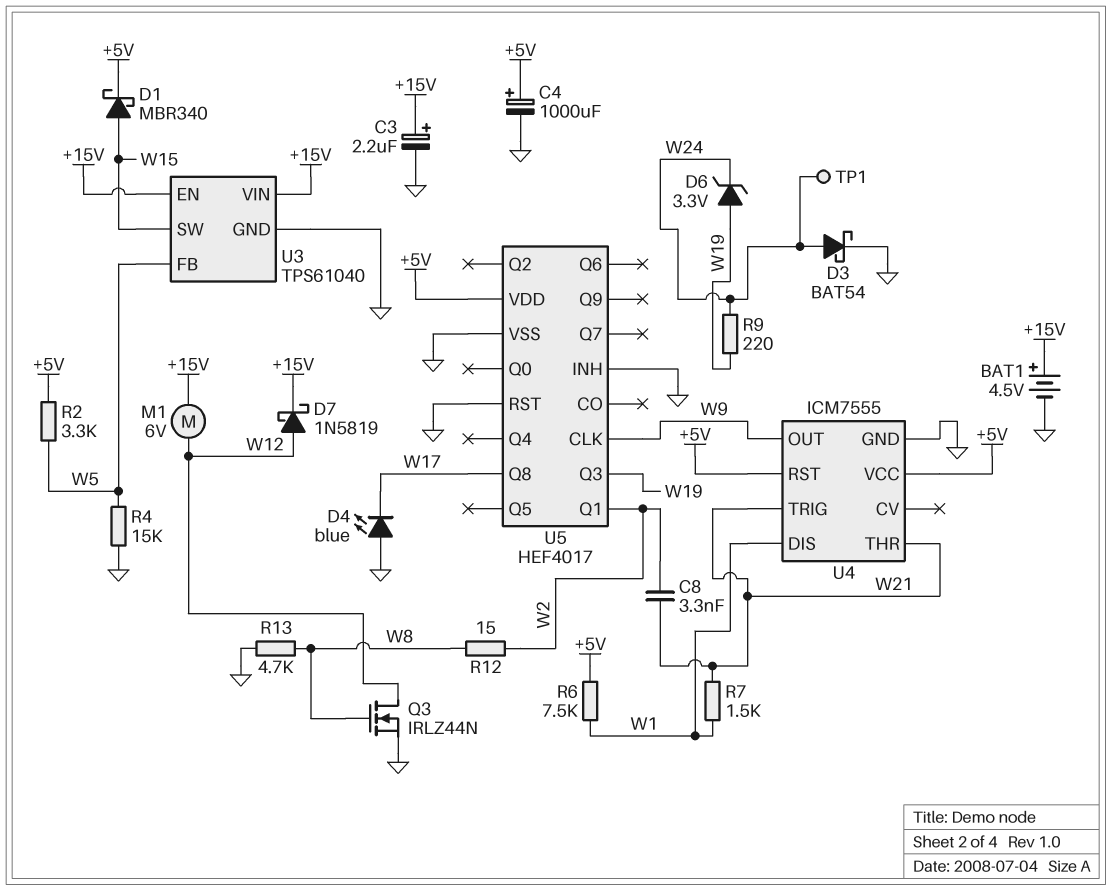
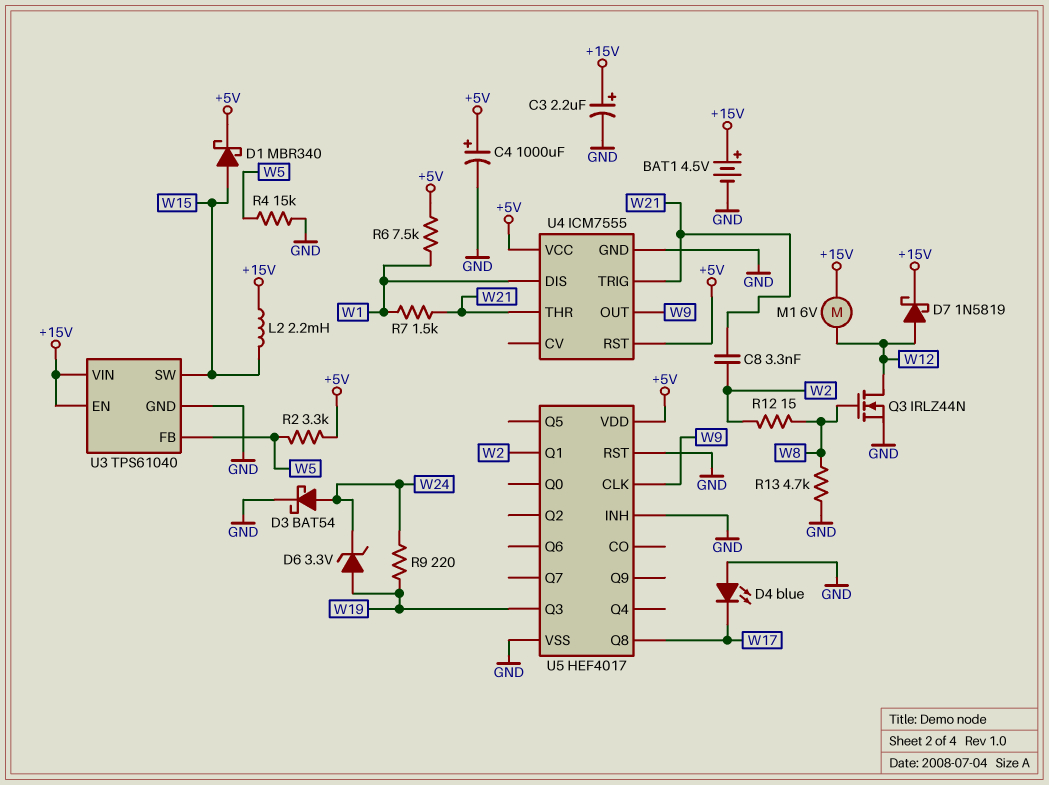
L2: none -> 2.2mH (+15V, W15)
TP1: test point (W24) -> none

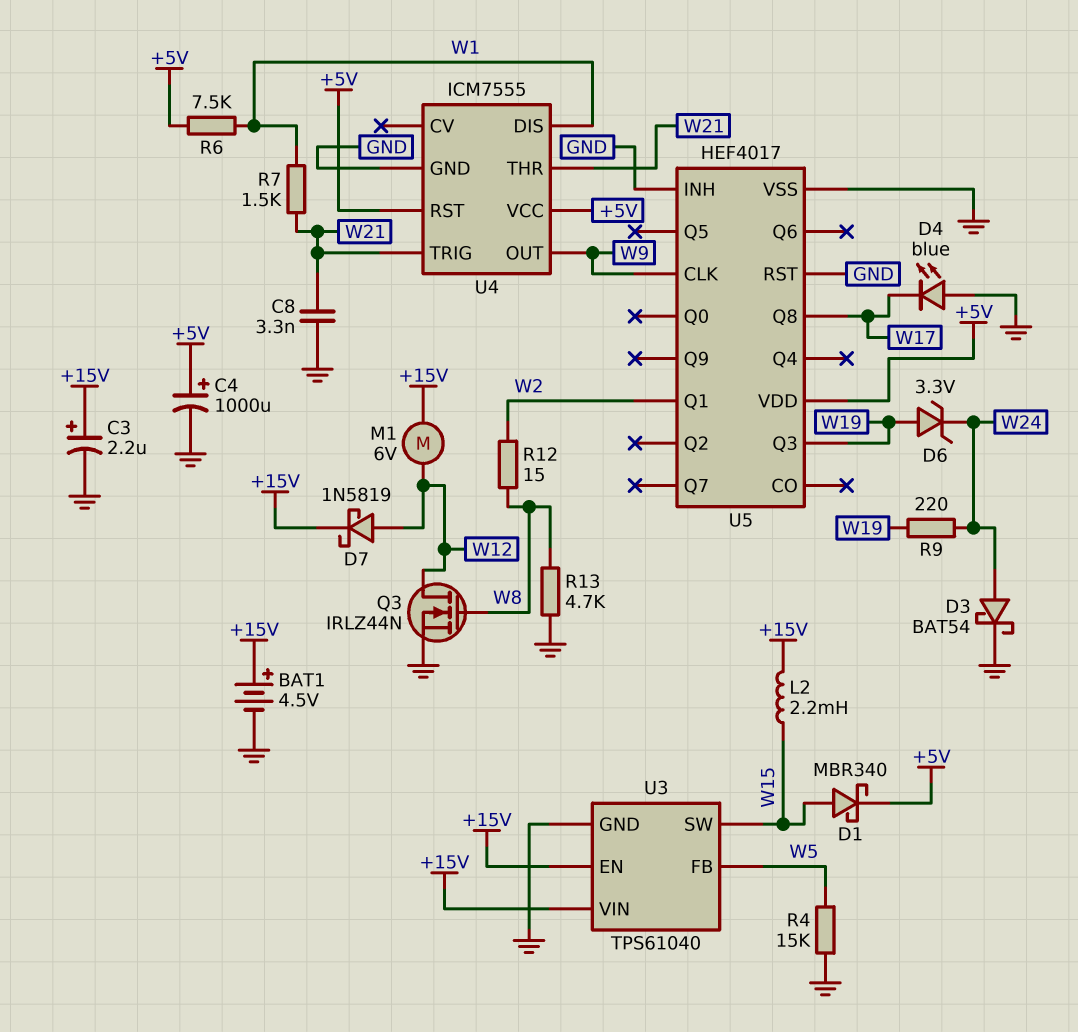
C8: 3.3nF (W2, W21) -> 3.3nF (GND, W21)
R2: 3.3k (+5V, W5) -> none

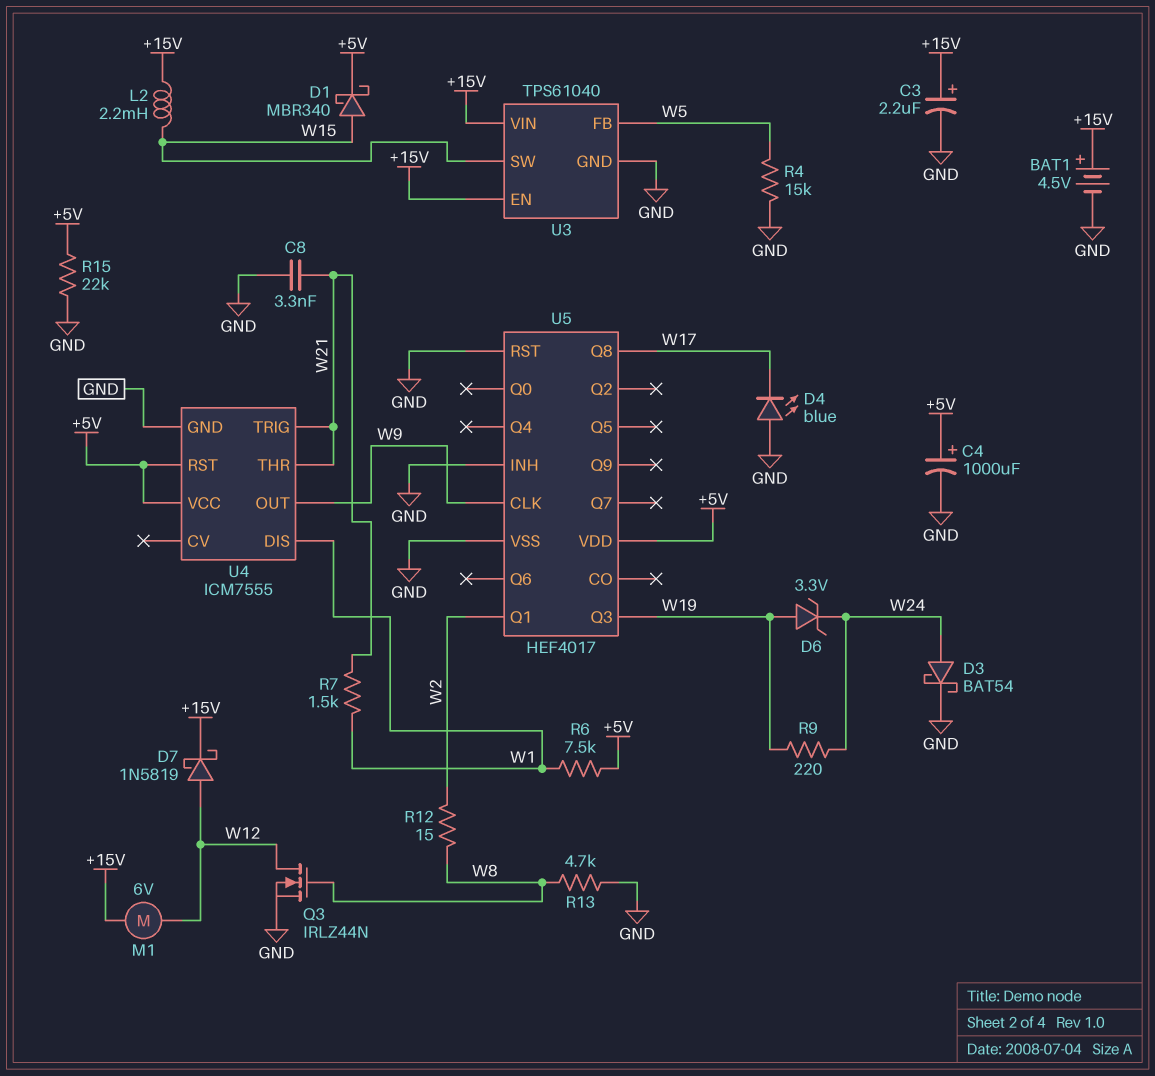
R15: none -> 22k (+5V, GND)

